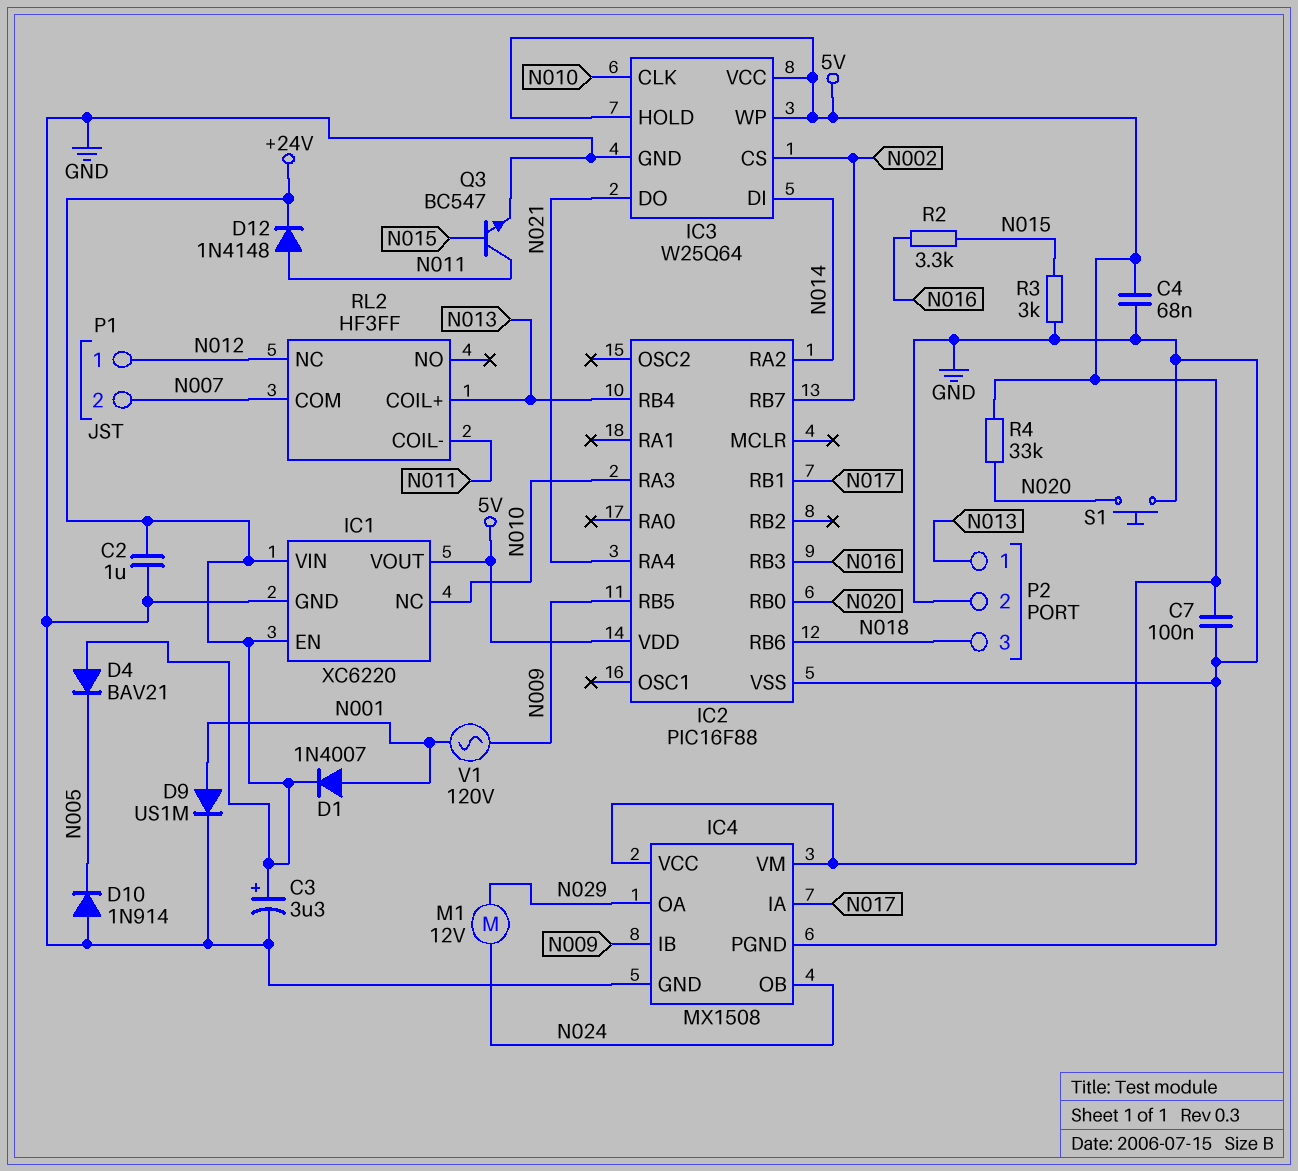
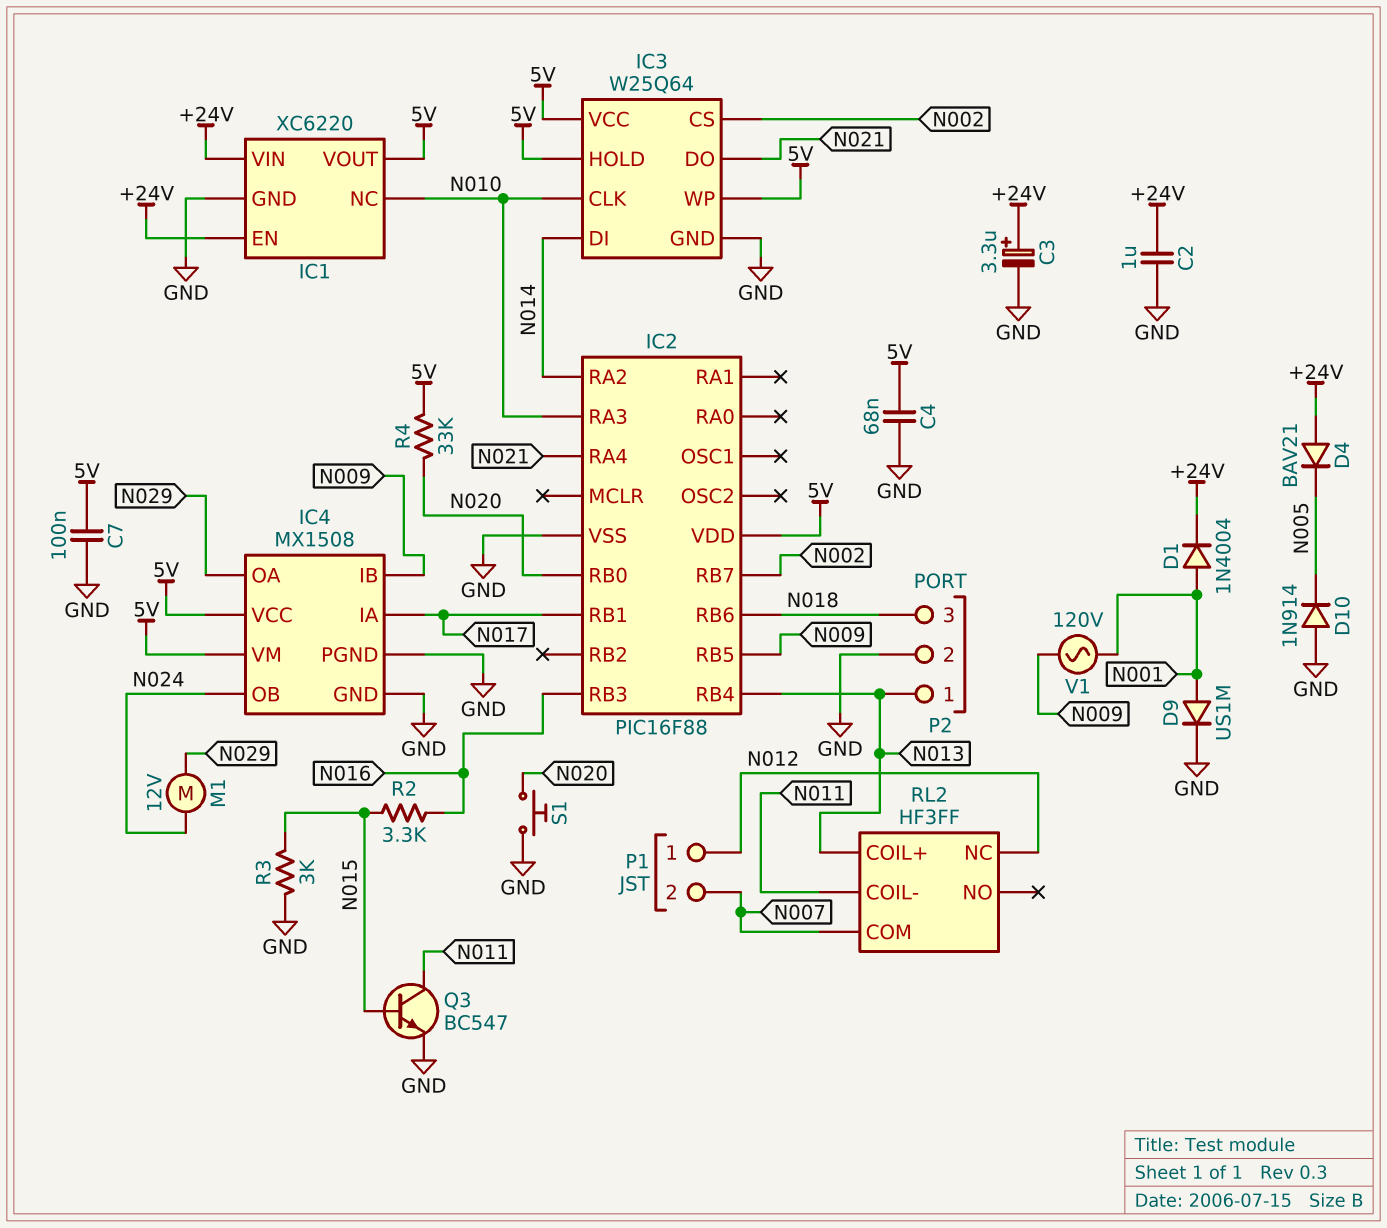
D1: diode 1N4007 (A N001, K +24V) -> diode 1N4004 (A N001, K +24V)
D12: diode 1N4148 (A N011, K +24V) -> none

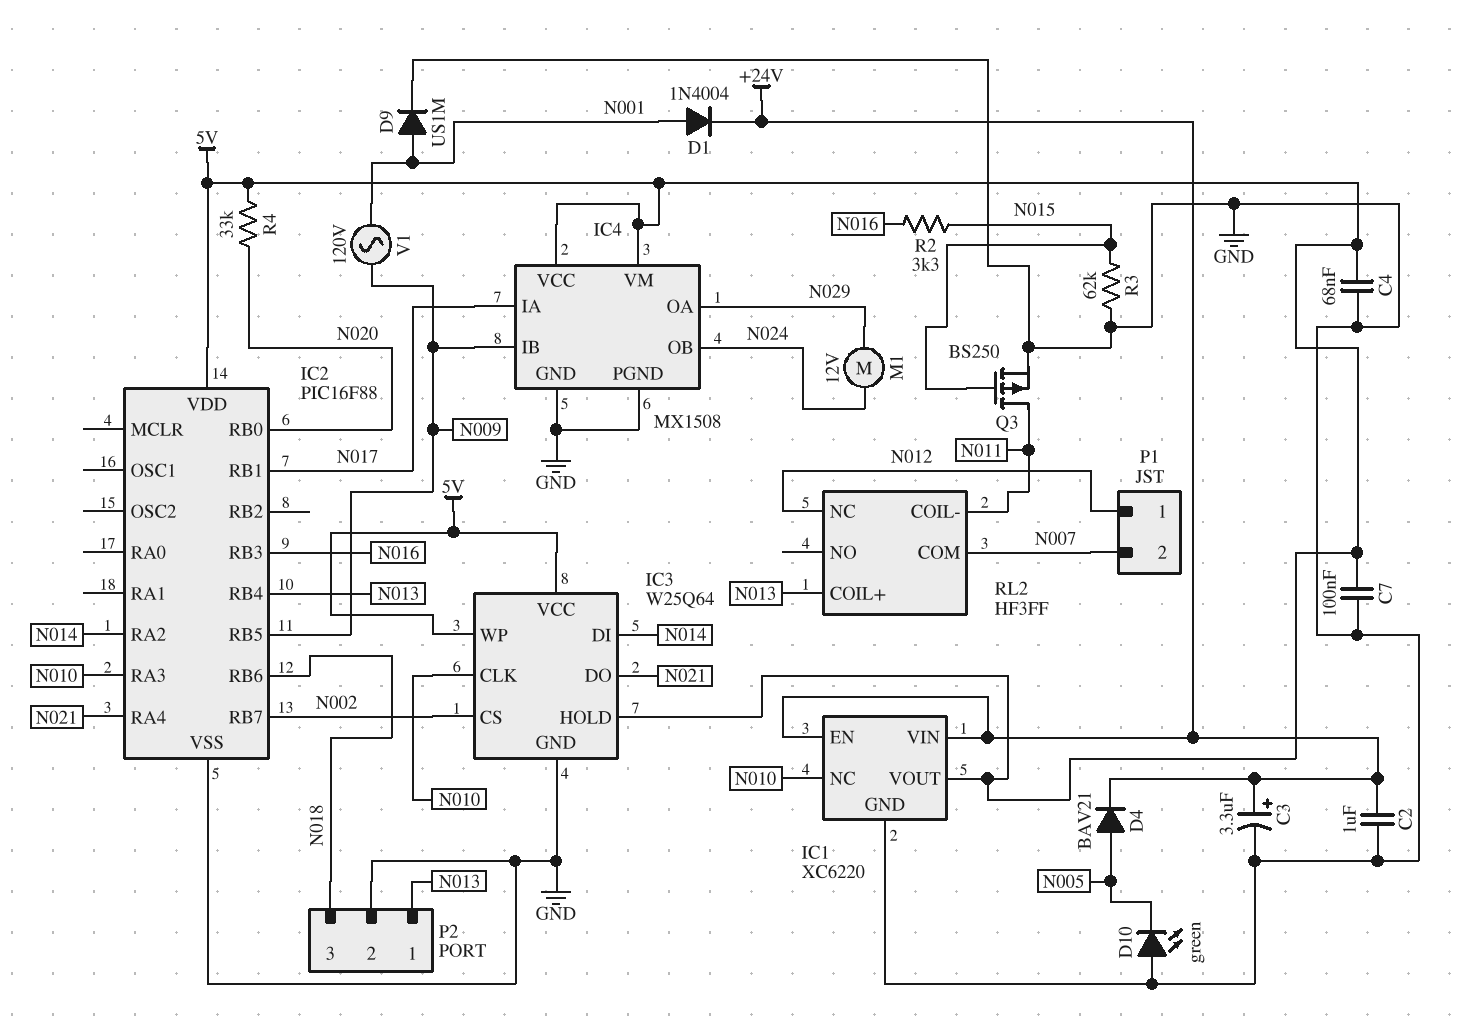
D4: diode BAV21 (A +24V, K N005) -> diode BAV21 (A N005, K +24V)
D10: diode 1N914 (A GND, K N005) -> LED green (A GND, K N005)
Q3: NPN BC547 (B N015, C N011, E GND) -> PMOS BS250 (G N015, D N011, S GND)
R3: 3k (GND, N015) -> 62k (GND, N015)
S1: button (GND, N020) -> none

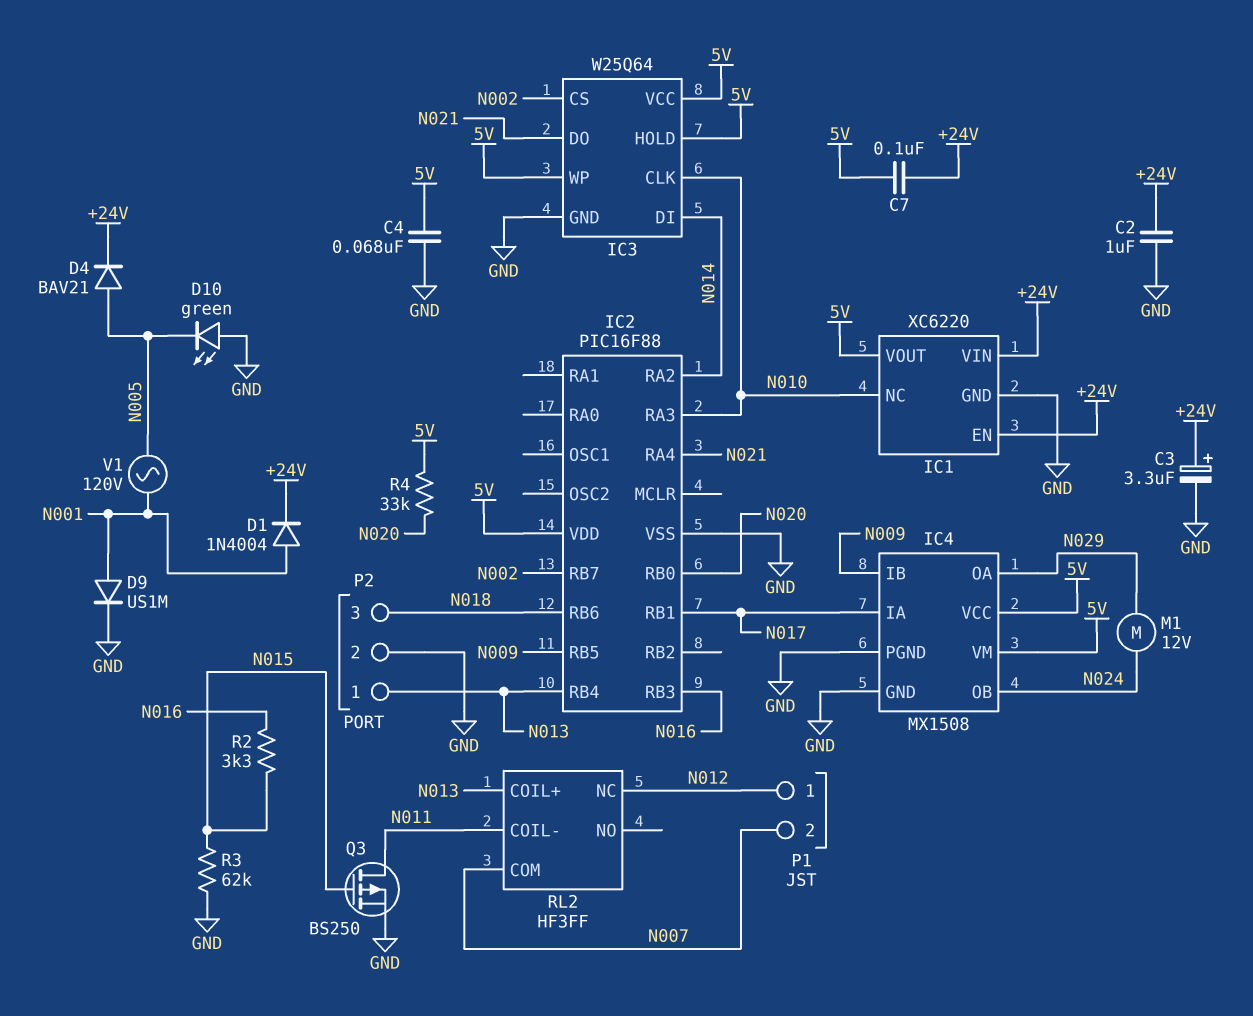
C7: 100nF (5V, GND) -> 100nF (+24V, 5V)
V1: AC 120V (N001, N009) -> AC 120V (N001, N005)

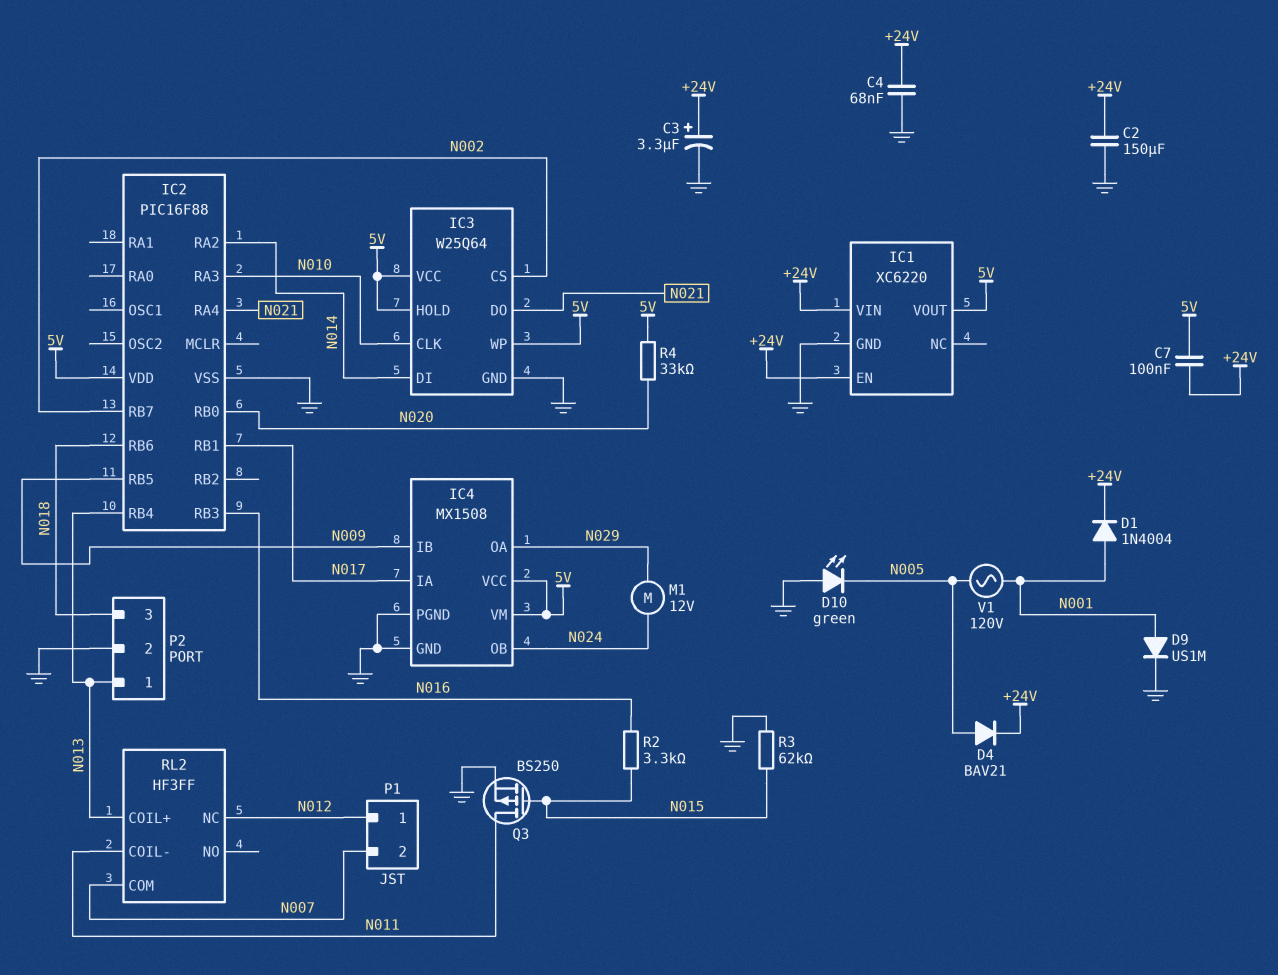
C2: 1uF (+24V, GND) -> 150uF (+24V, GND)
C4: 68nF (5V, GND) -> 68nF (+24V, GND)
IC1 pin NC: N010 -> none

